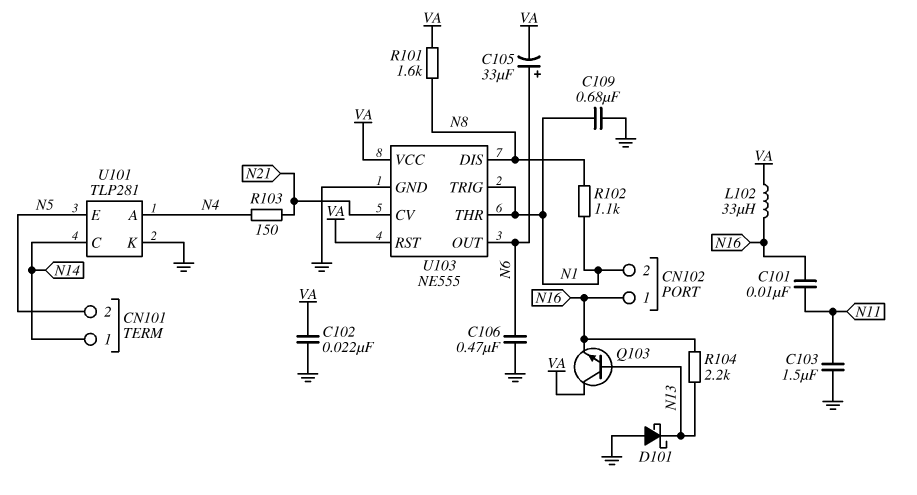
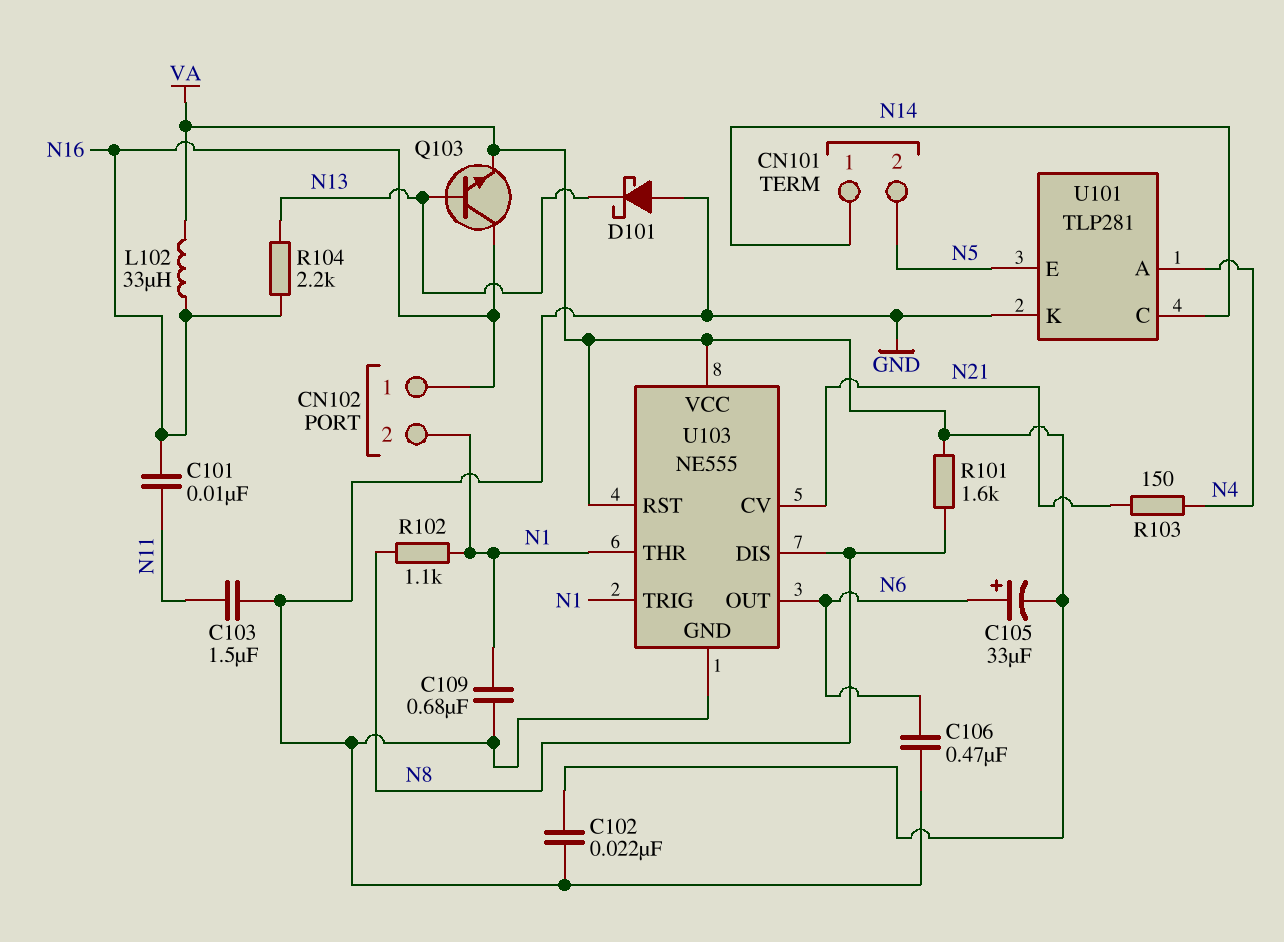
Q103: NPN (B N13, C VA, E N16) -> NPN (B N13, C N16, E VA)

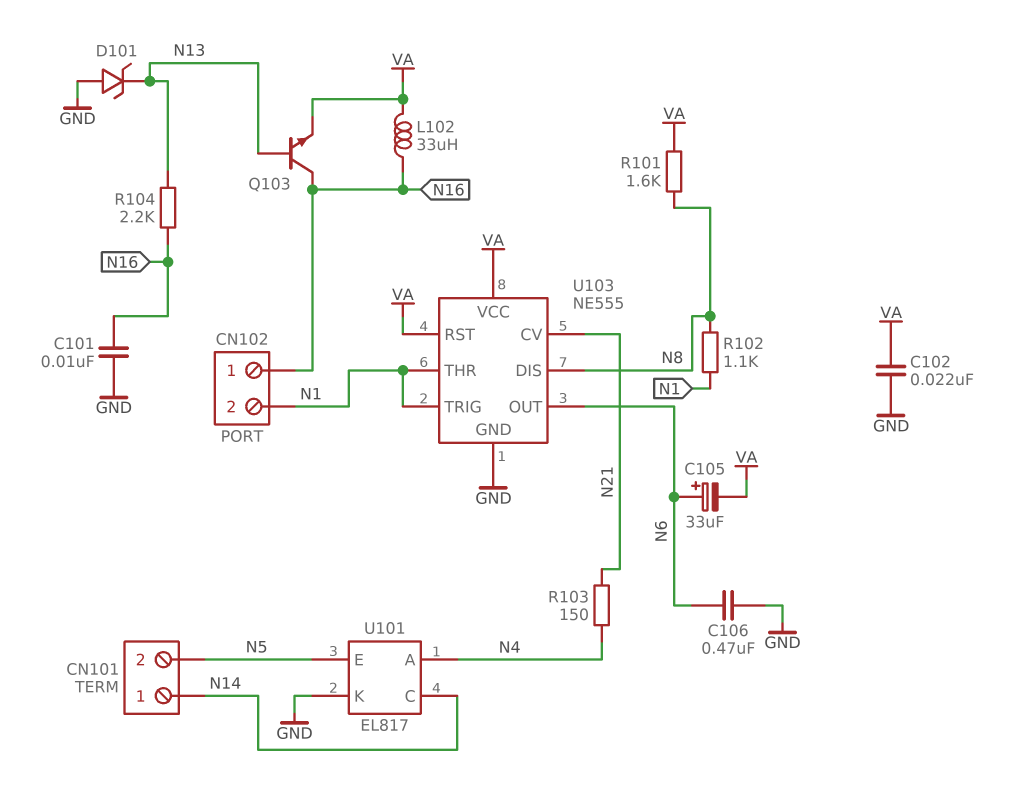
C101: 10nF (N11, N16) -> 10nF (GND, N16)
C103: 1.5uF (GND, N11) -> none
C109: 680nF (GND, N1) -> none
D101: schottky (A GND, K N13) -> zener (A GND, K N13)
U101: TLP281 -> EL817

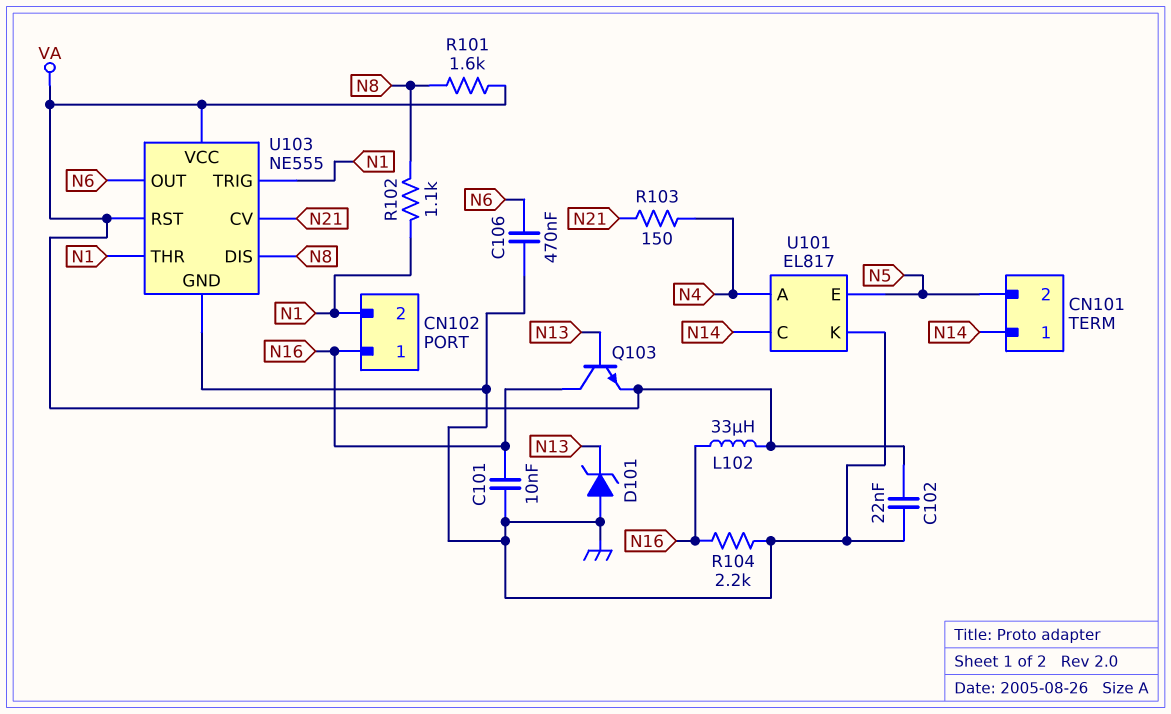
C105: 33uF (plus N6, minus VA) -> none
R104: 2.2k (N13, N16) -> 2.2k (GND, N16)

